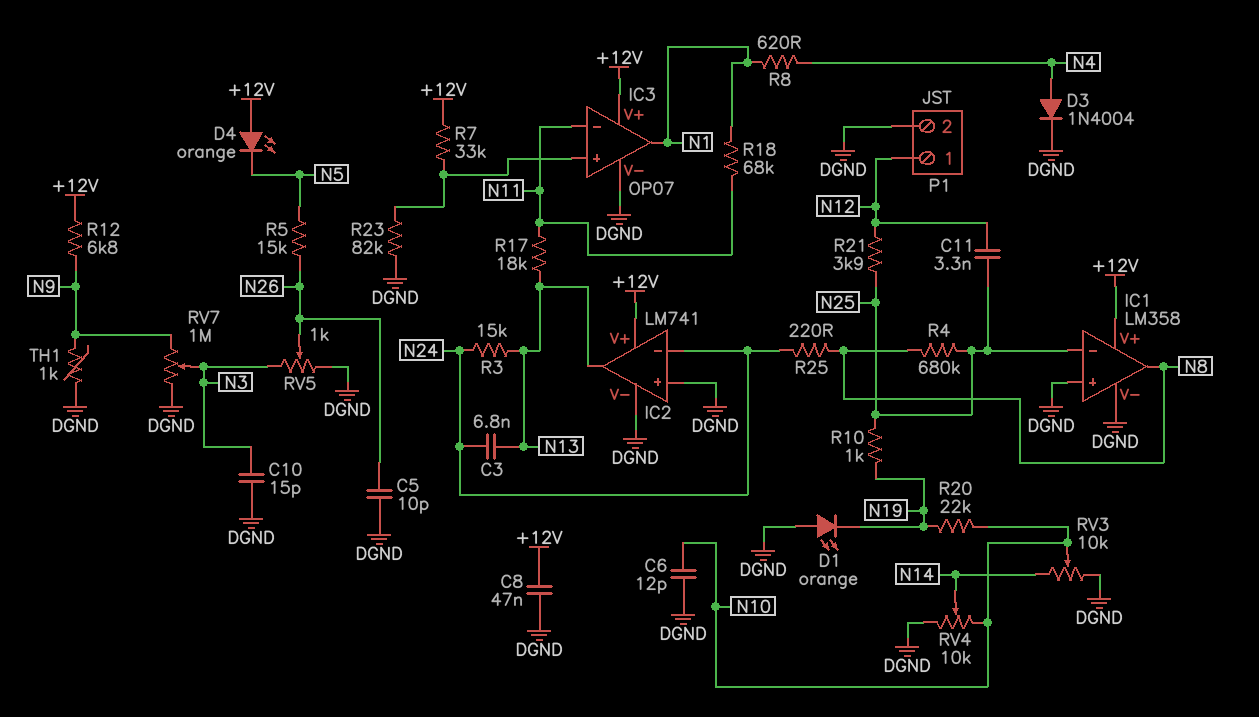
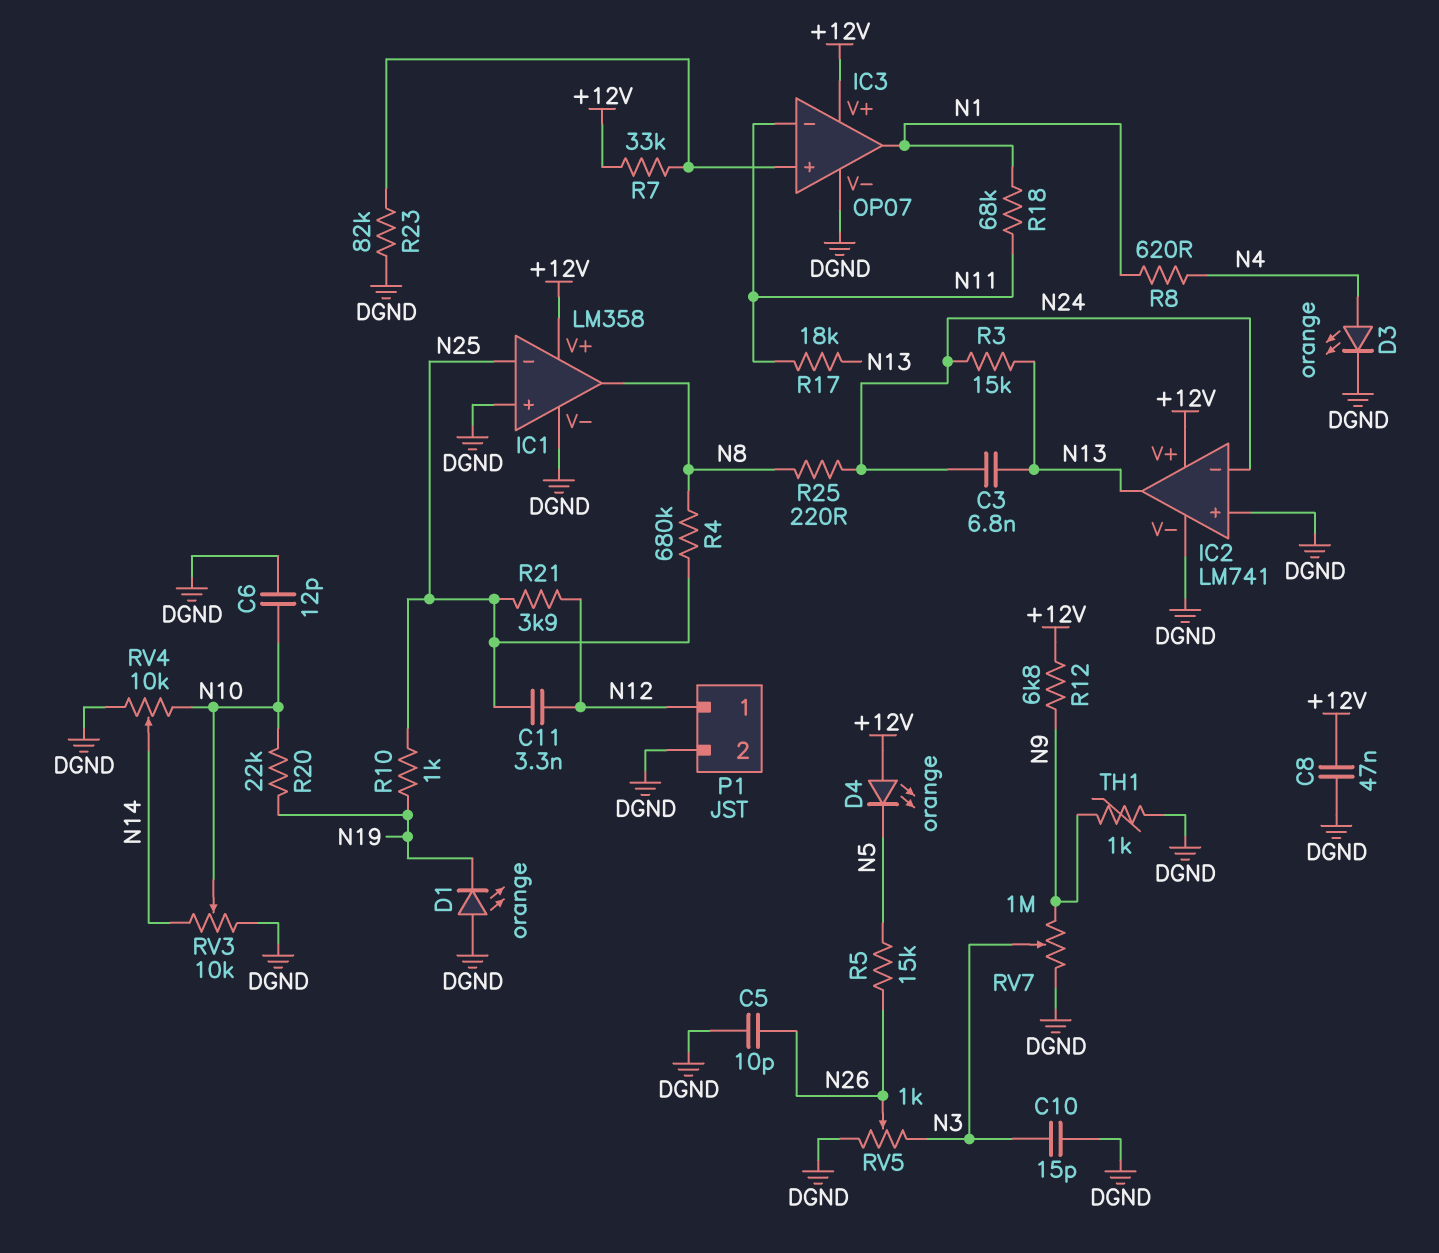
D3: diode 1N4004 (A N4, K DGND) -> LED orange (A N4, K DGND)

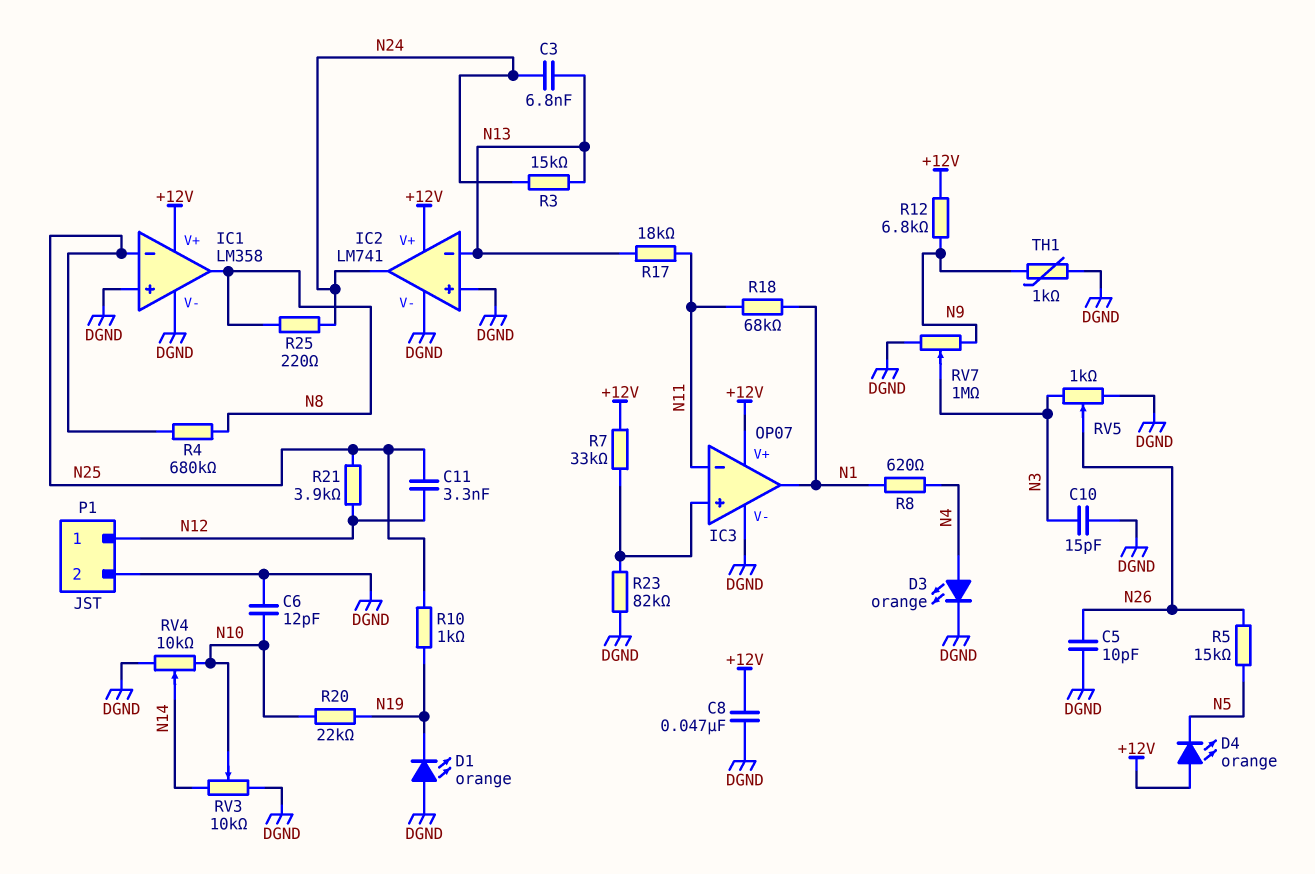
IC2 pin in-: N24 -> N13
IC2 pin out: N13 -> N24

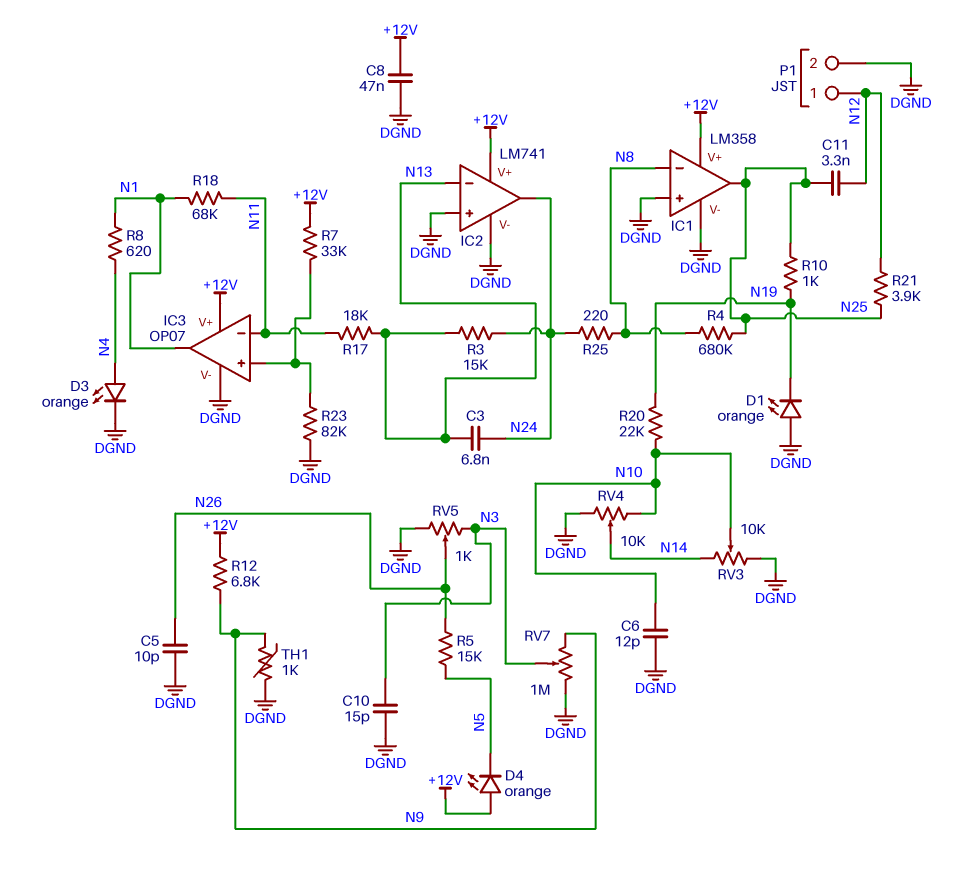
IC1 pin in-: N25 -> N8
IC1 pin out: N8 -> N25

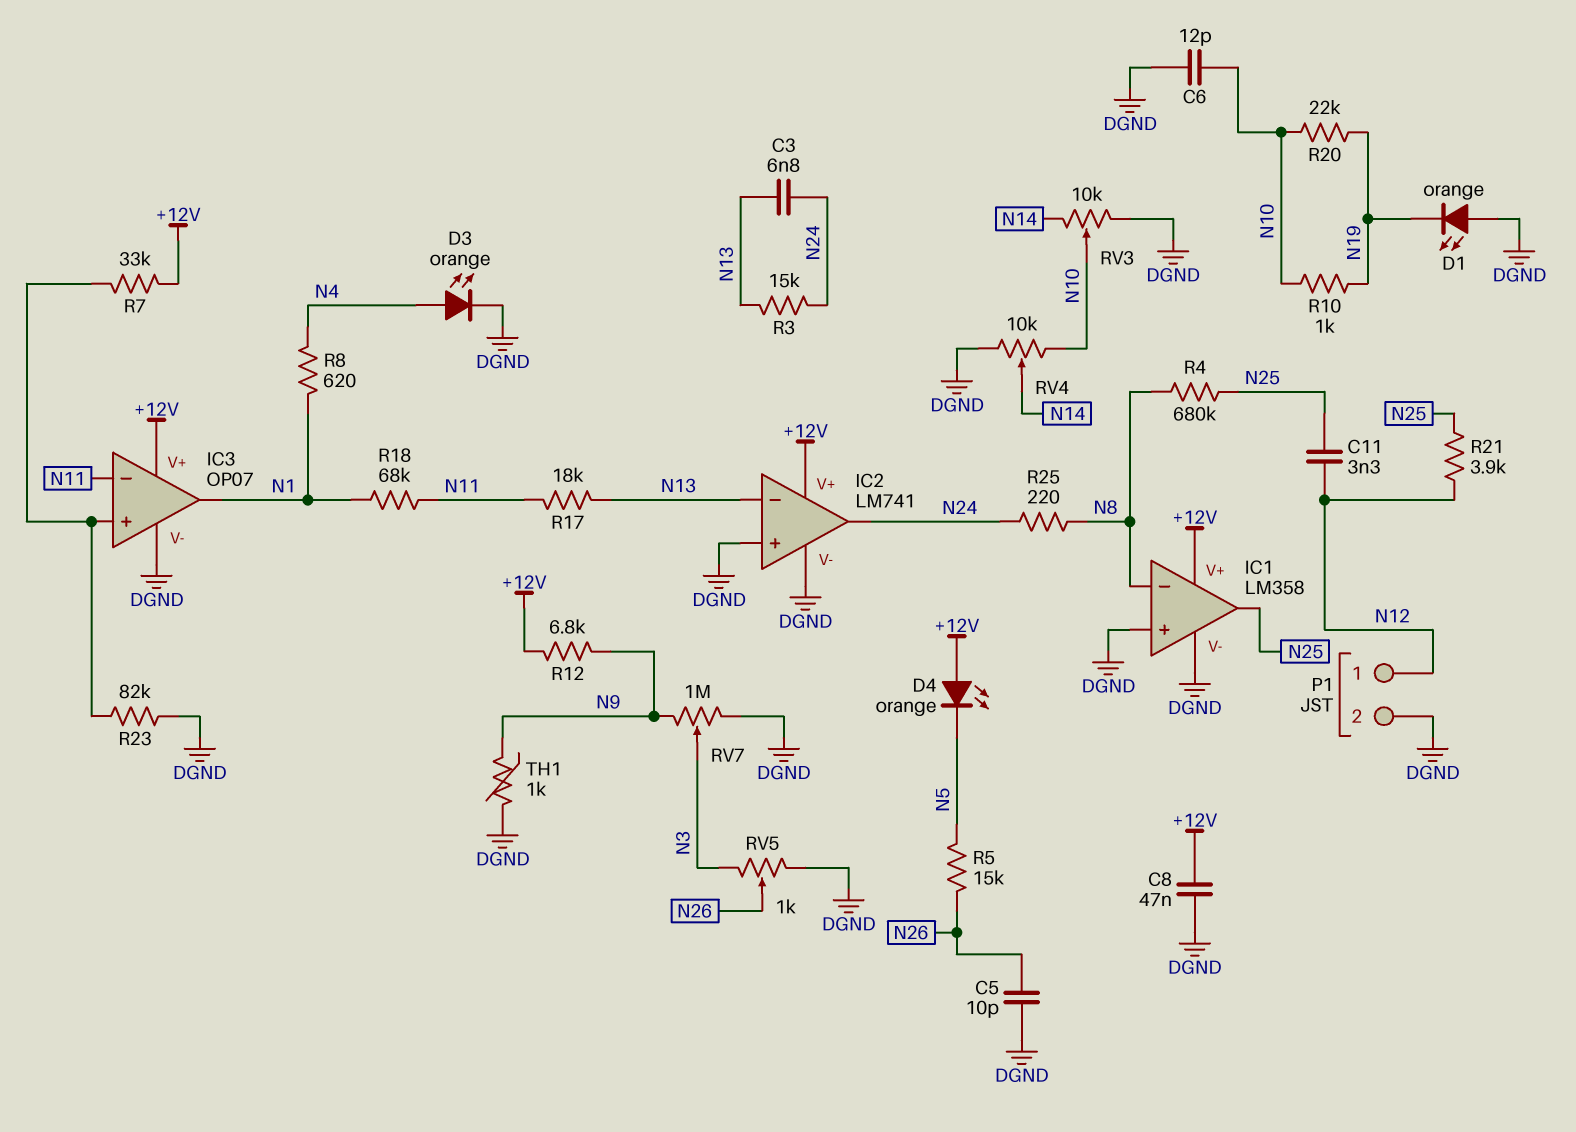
C10: 15pF (DGND, N3) -> none
R10: 1k (N19, N25) -> 1k (N10, N19)

